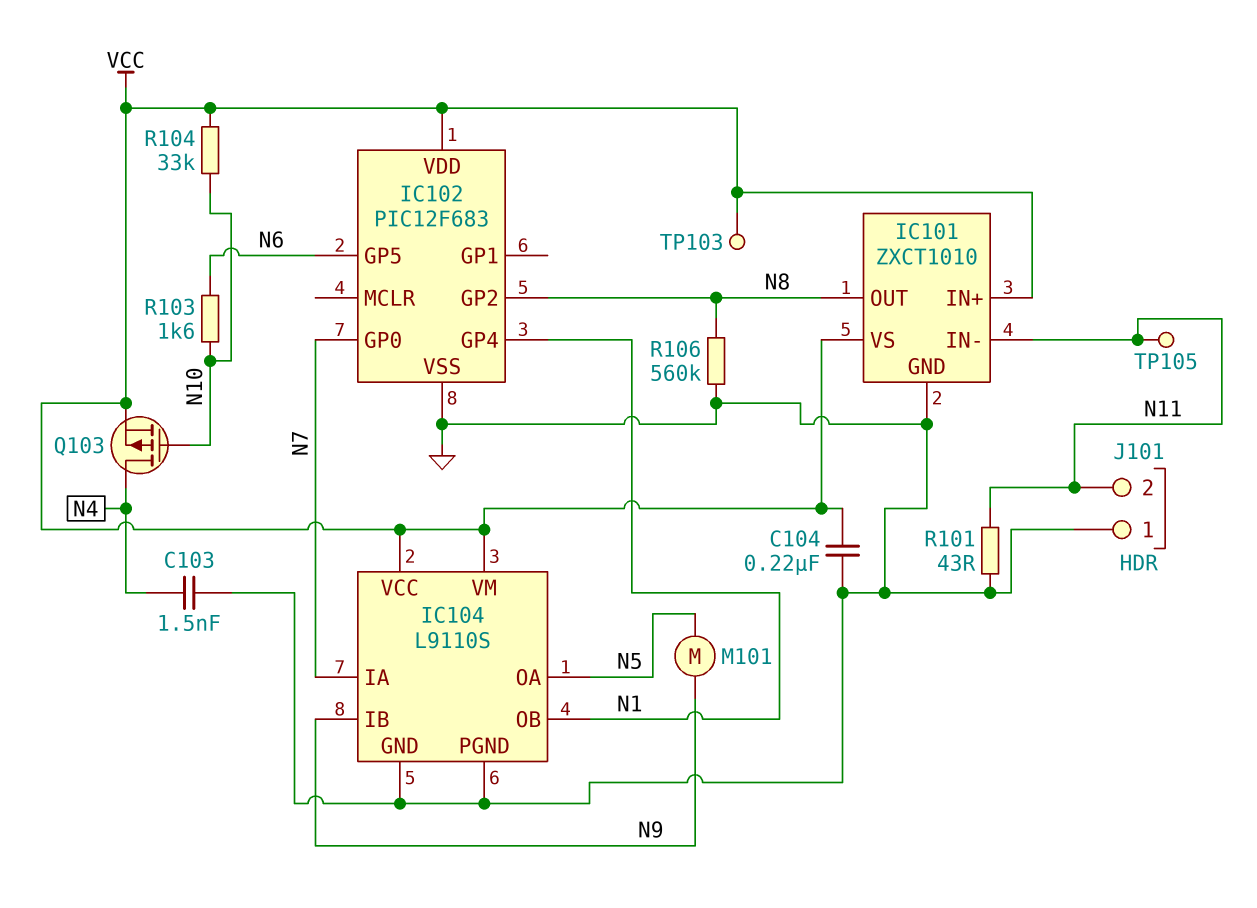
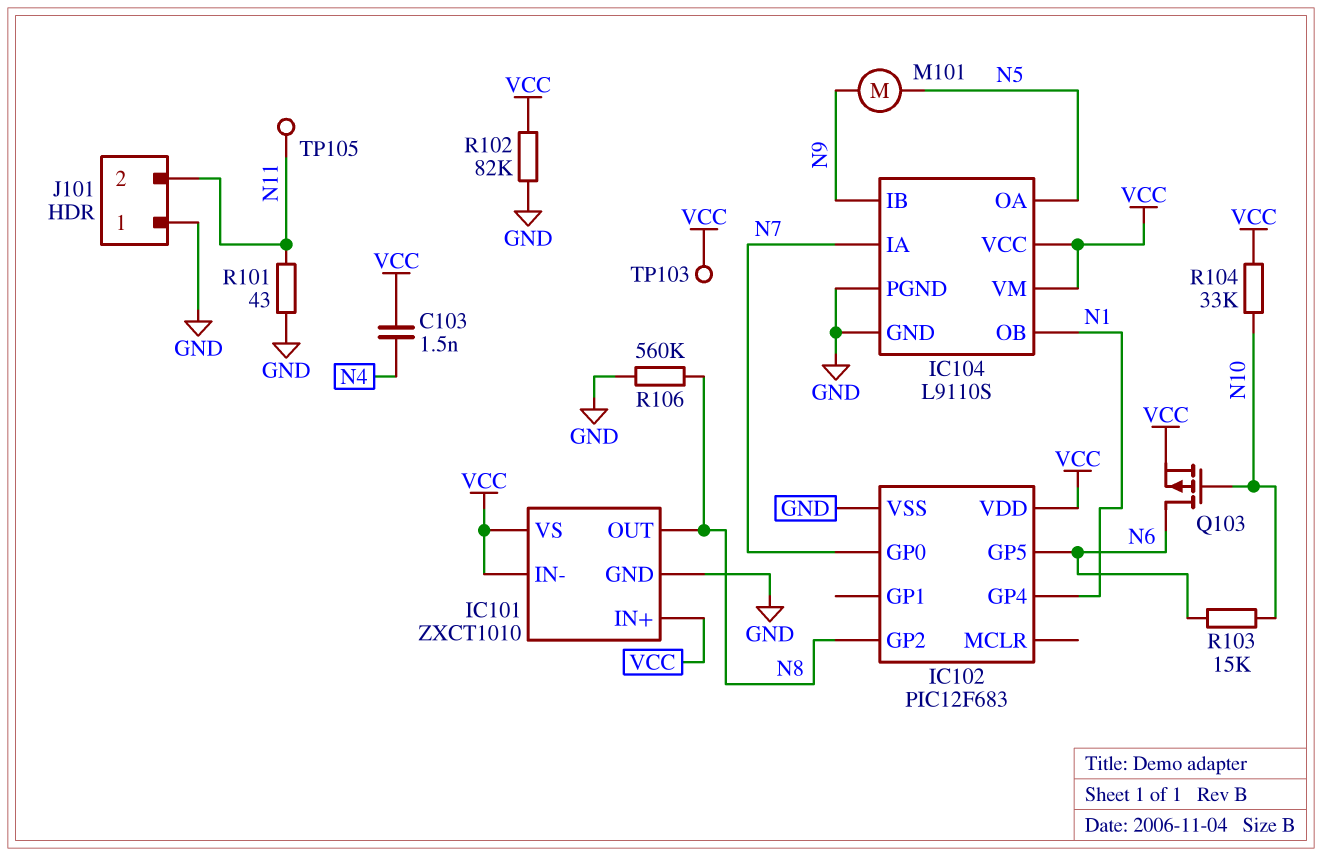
C103: 1.5nF (GND, N4) -> 1.5nF (N4, VCC)
C104: 220nF (GND, VCC) -> none
IC101 pin IN-: N11 -> VCC
Q103: PMOS (G N10, D N4, S VCC) -> PMOS (G N10, D N6, S VCC)
R102: none -> 82k (GND, VCC)
R103: 1.6k (N6, N10) -> 15k (N6, N10)

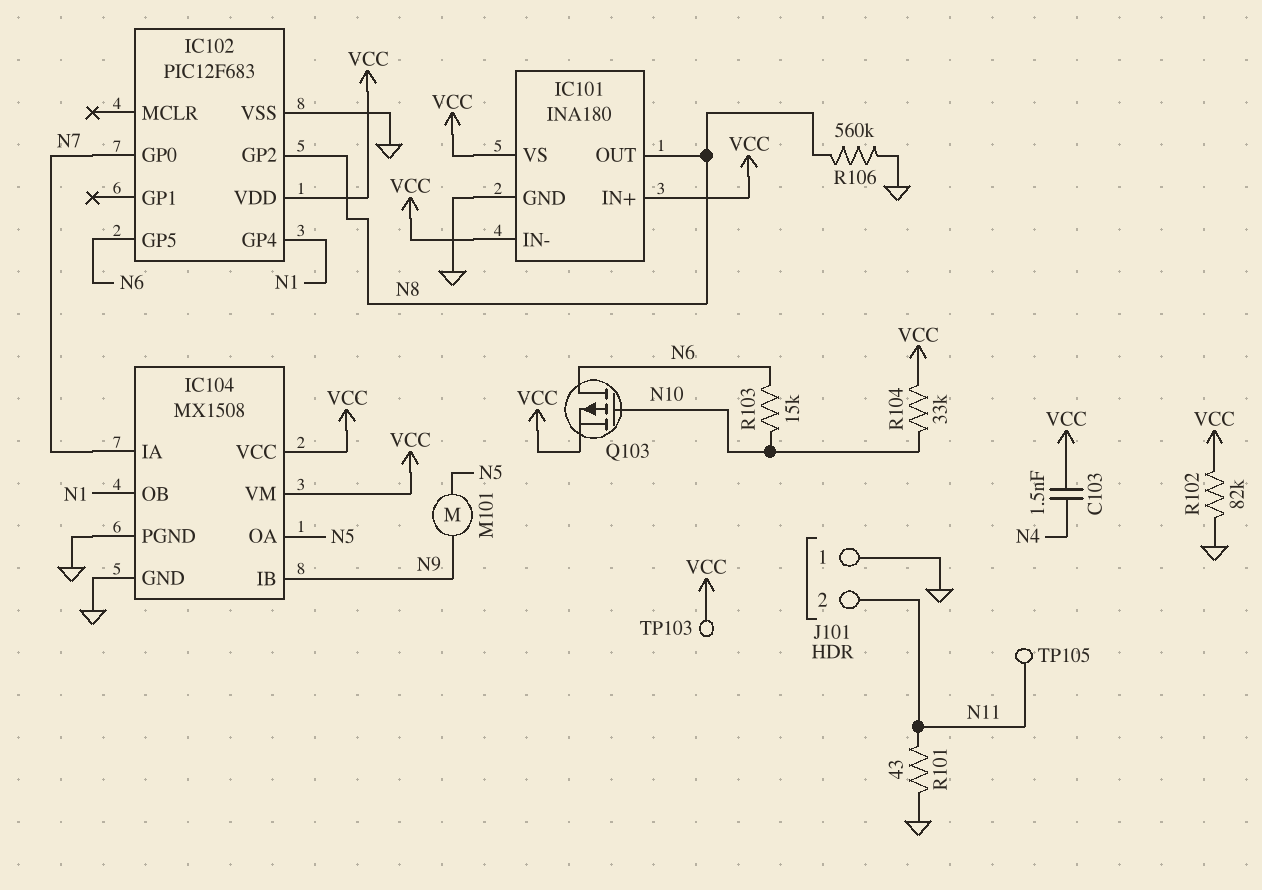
IC101: ZXCT1010 -> INA180
IC104: L9110S -> MX1508

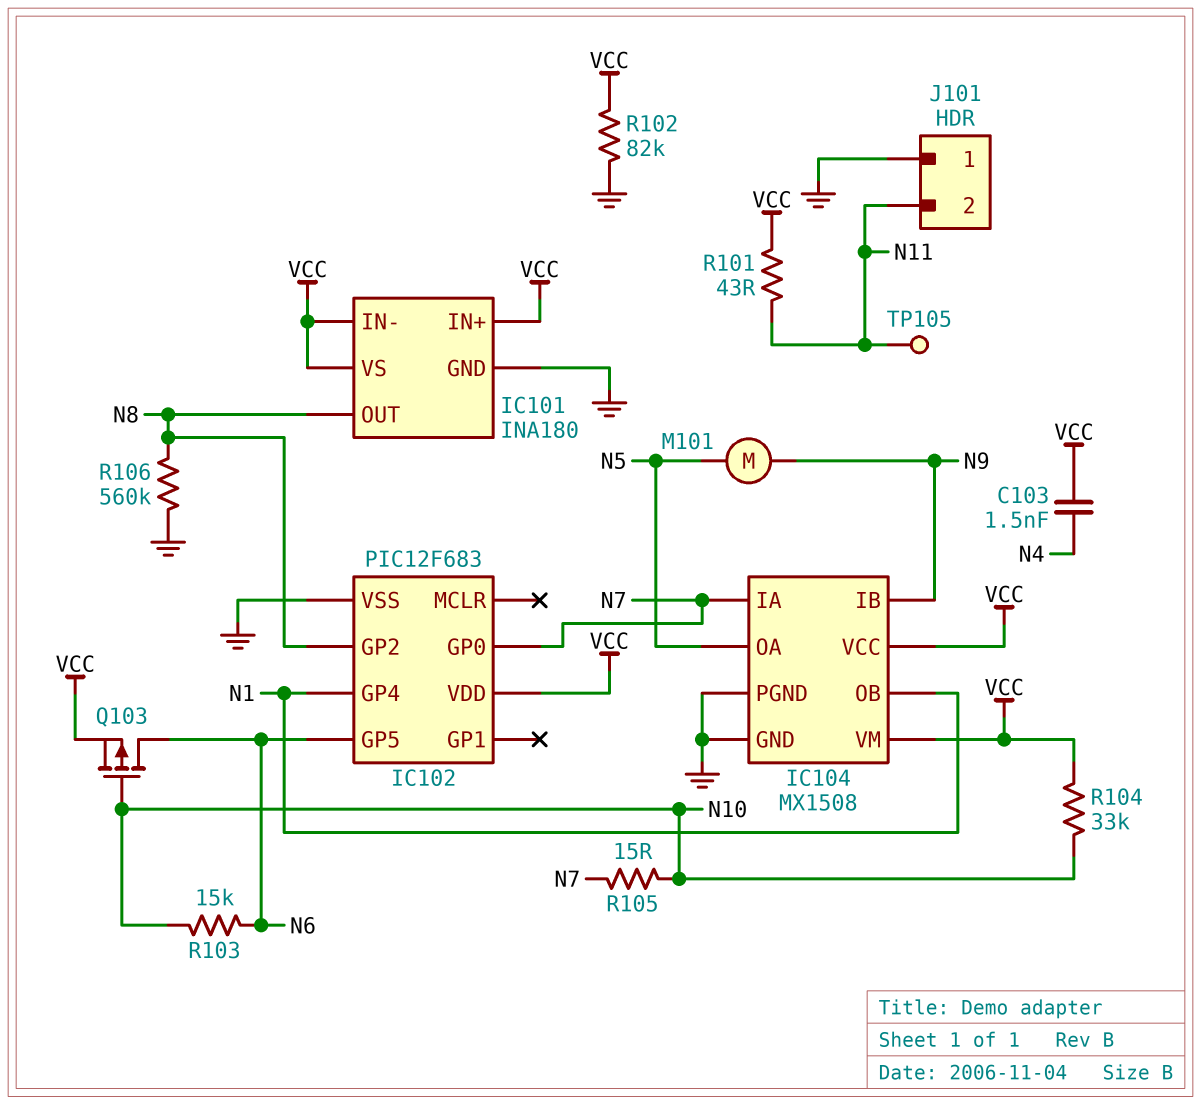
R101: 43 (GND, N11) -> 43 (N11, VCC)
R105: none -> 15 (N7, N10)
TP103: test point (VCC) -> none

